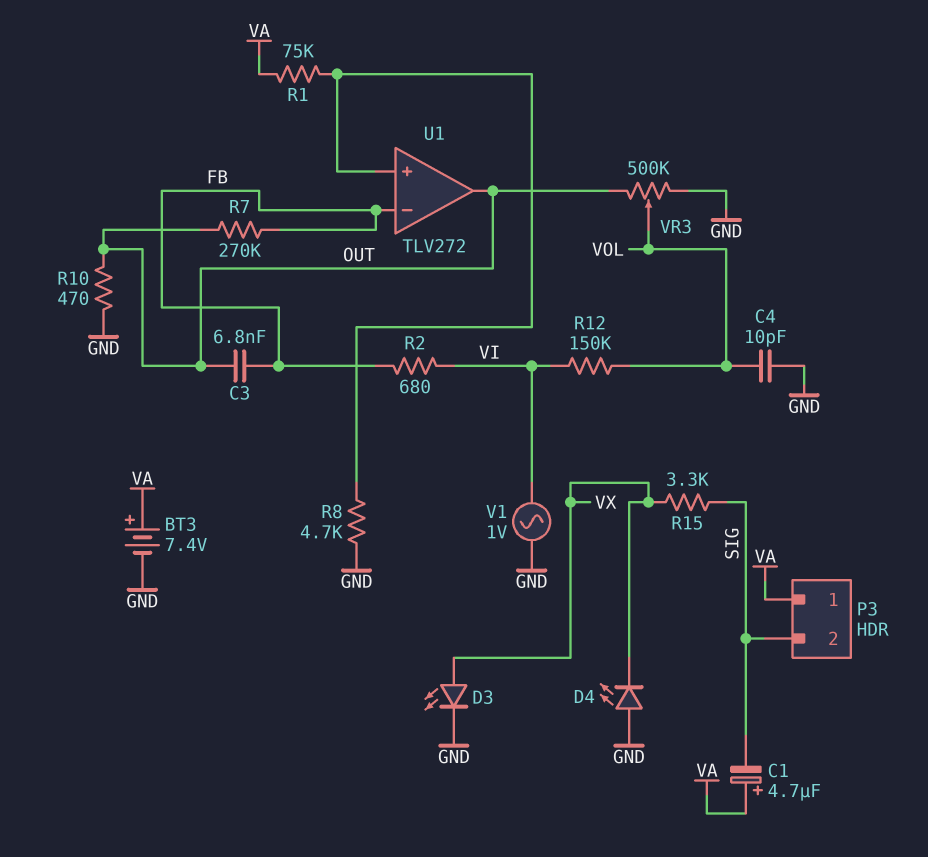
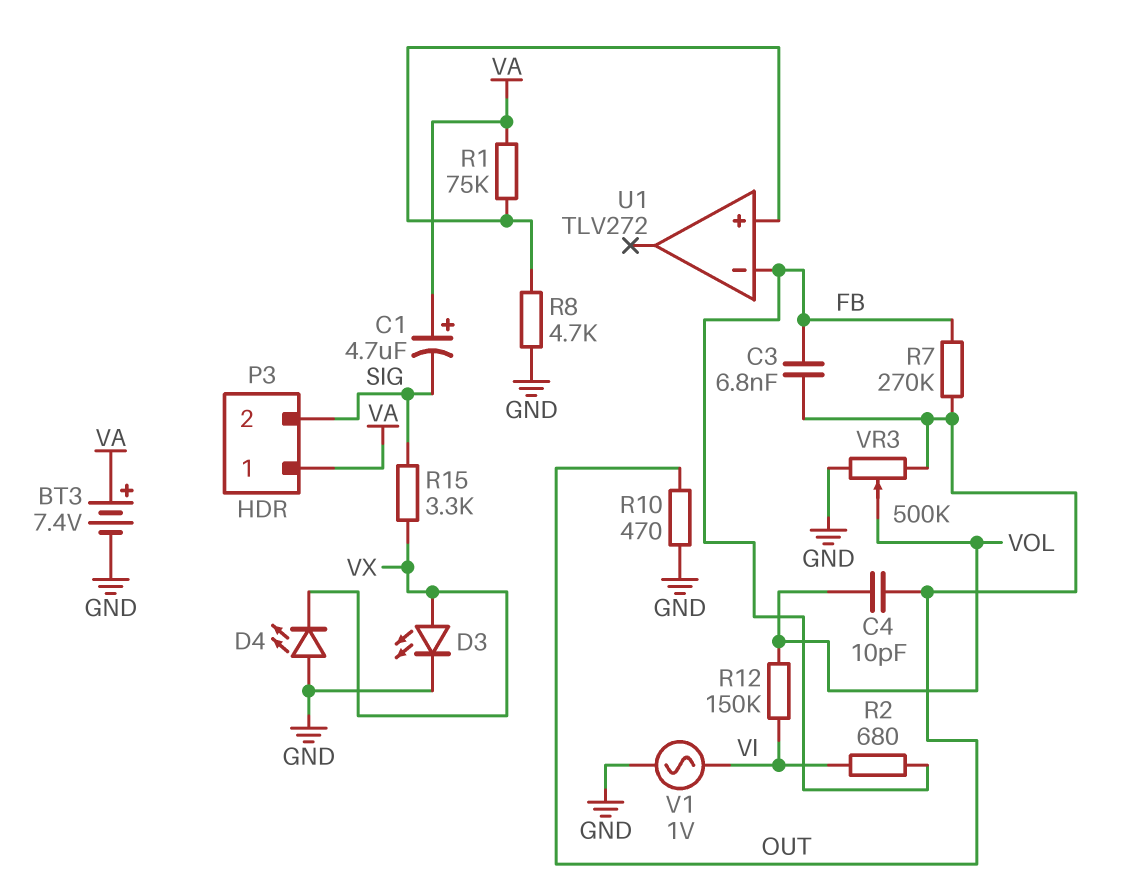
C4: 10pF (GND, VOL) -> 10pF (OUT, VOL)
U1 pin out: OUT -> none

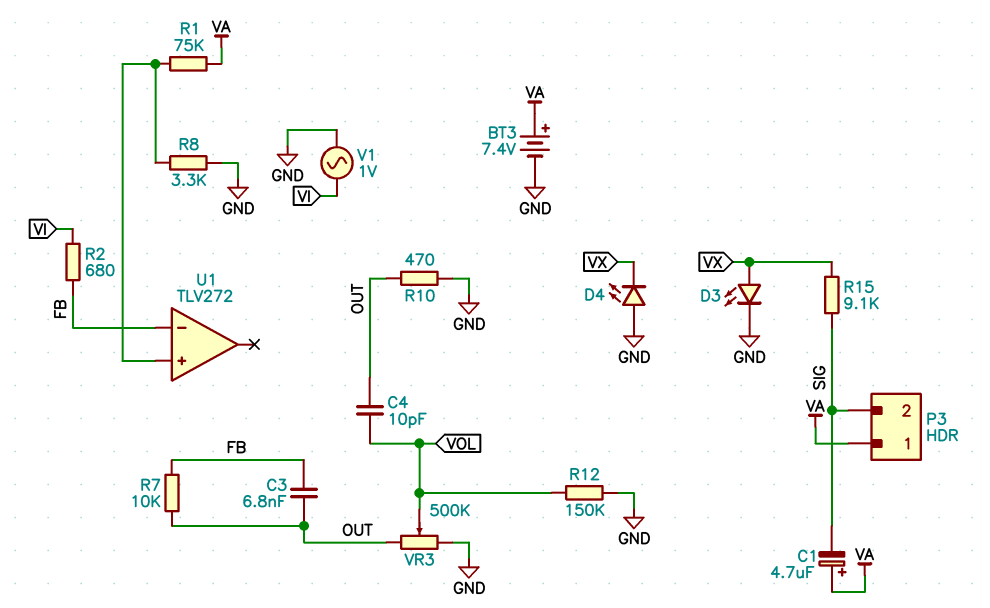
R7: 270k (FB, OUT) -> 10k (FB, OUT)
R8: 4.7k (GND, U1/in+) -> 3.3k (GND, U1/in+)
R12: 150k (VI, VOL) -> 150k (GND, VOL)
R15: 3.3k (SIG, VX) -> 9.1k (SIG, VX)

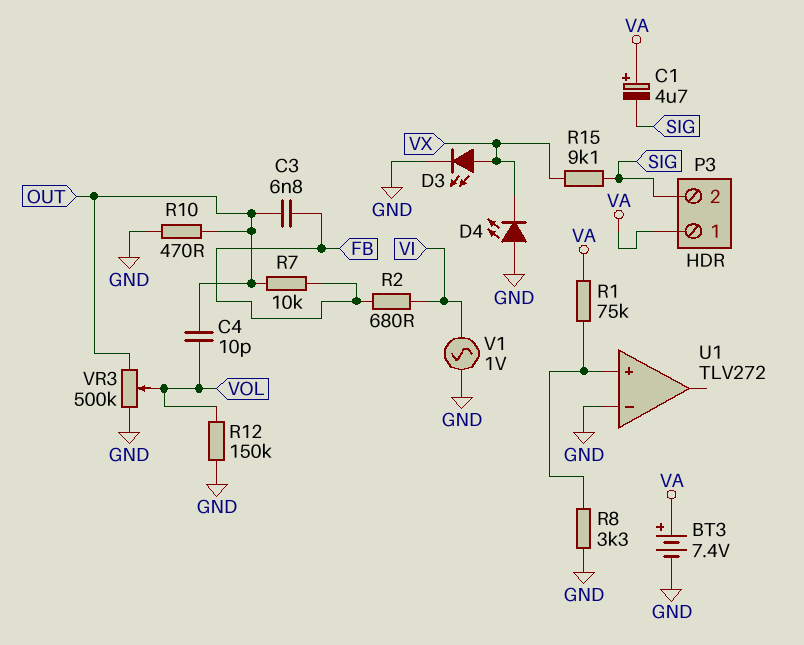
U1 pin in-: FB -> GND

